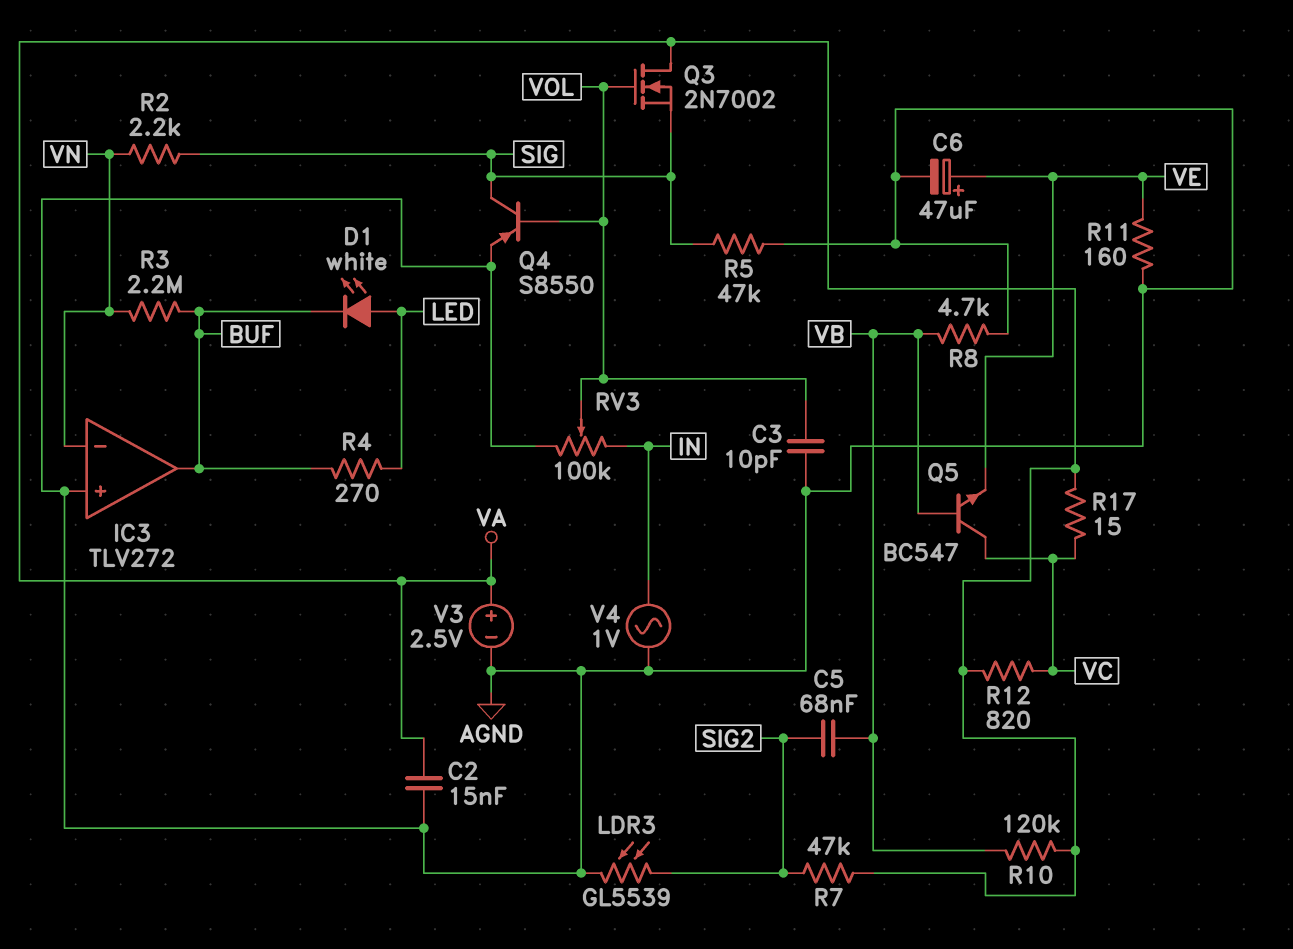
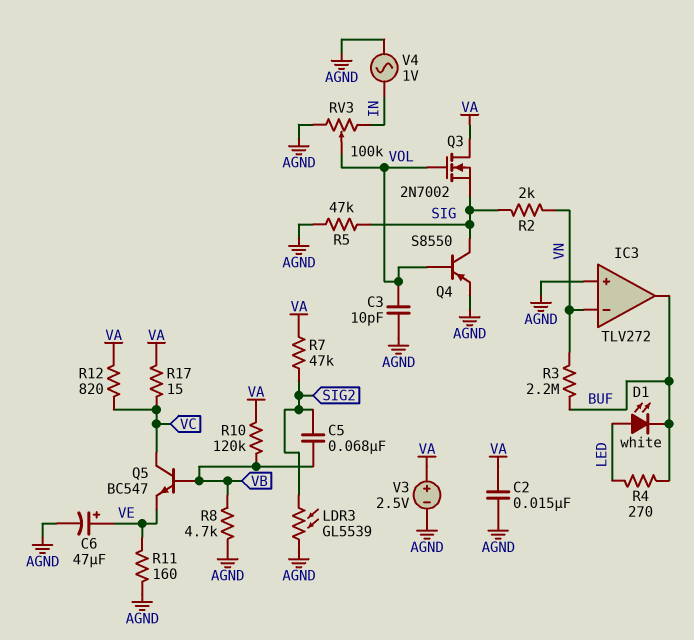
R2: 2.2k (SIG, VN) -> 2k (SIG, VN)

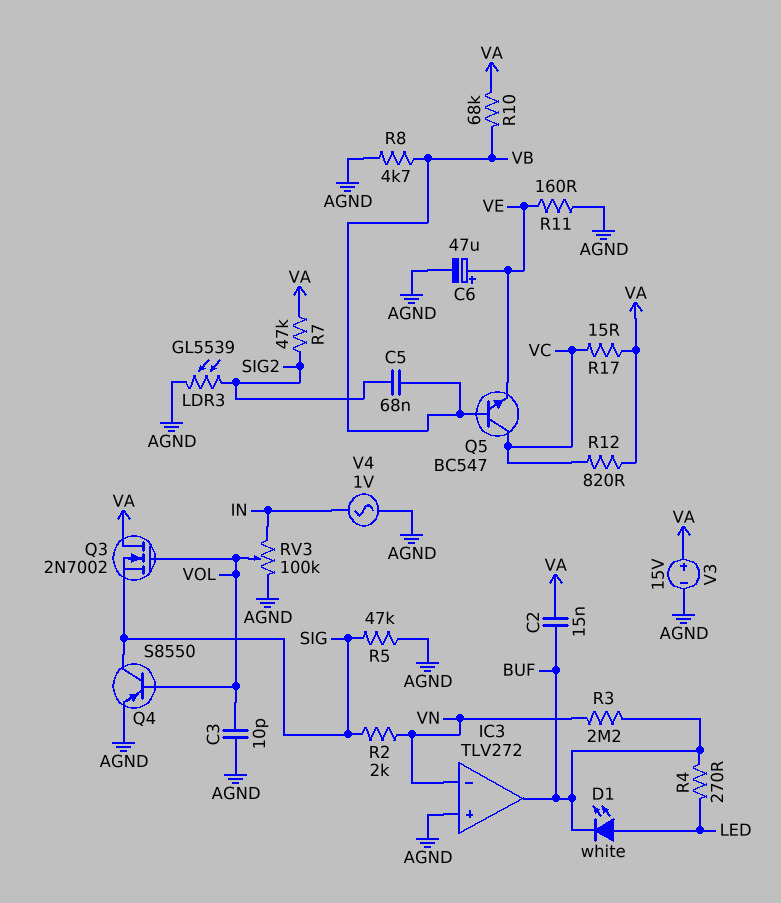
C2: 15nF (AGND, VA) -> 15nF (BUF, VA)
R10: 120k (VA, VB) -> 68k (VA, VB)
V3: 2.5V (plus VA, minus AGND) -> 15V (plus VA, minus AGND)

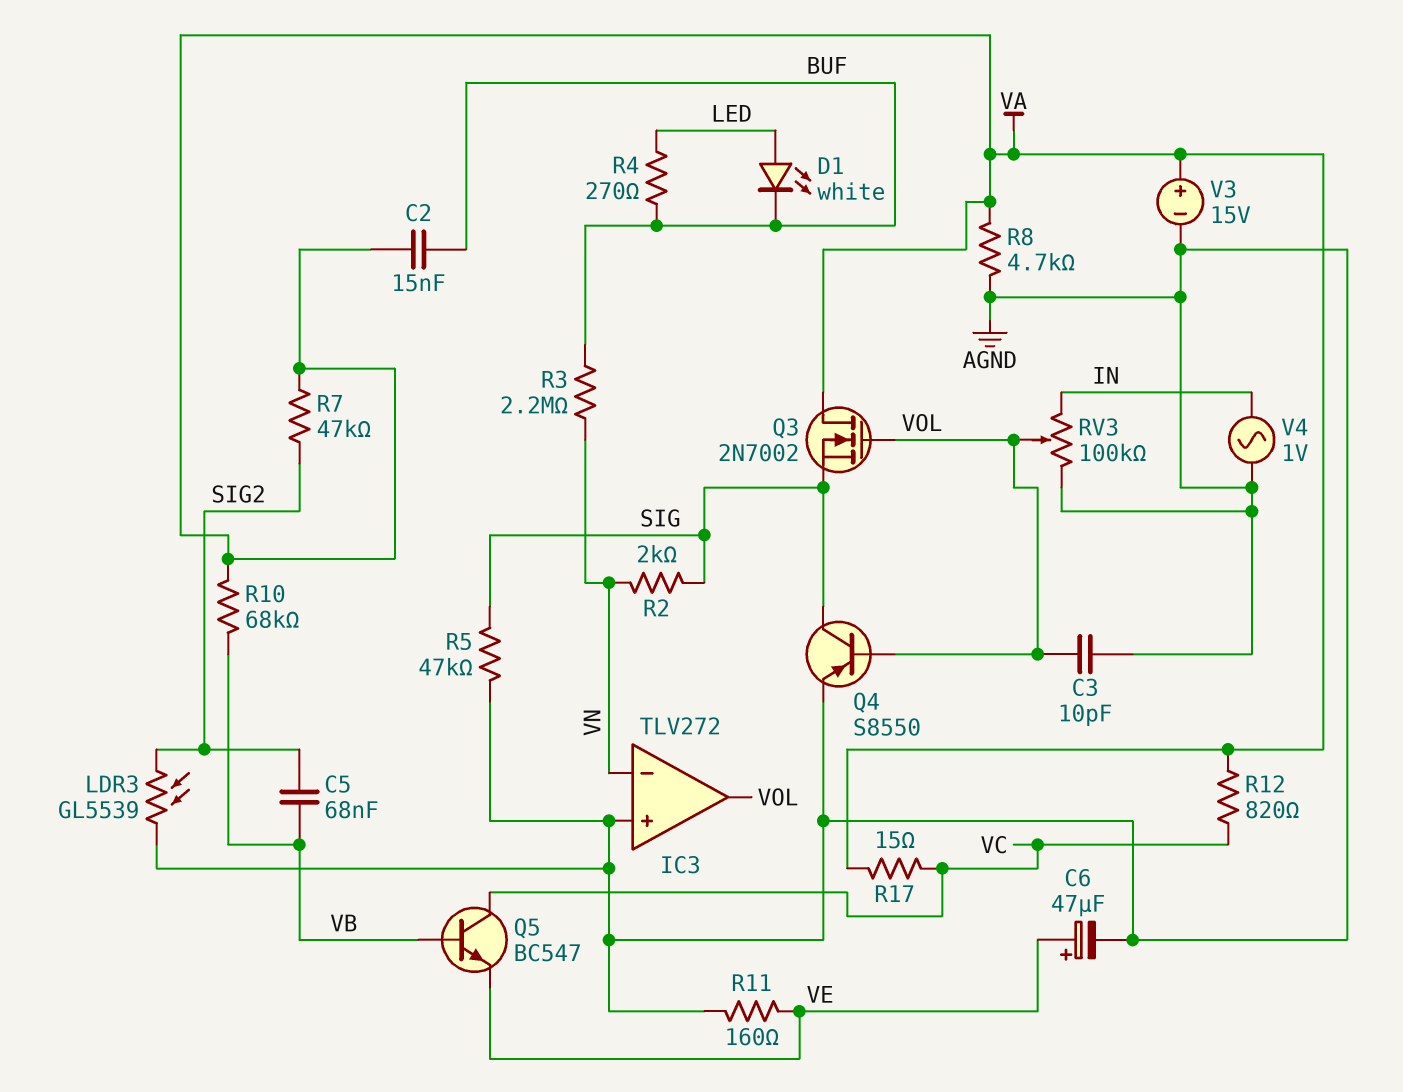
IC3 pin out: BUF -> VOL
R8: 4.7k (AGND, VB) -> 4.7k (AGND, VA)

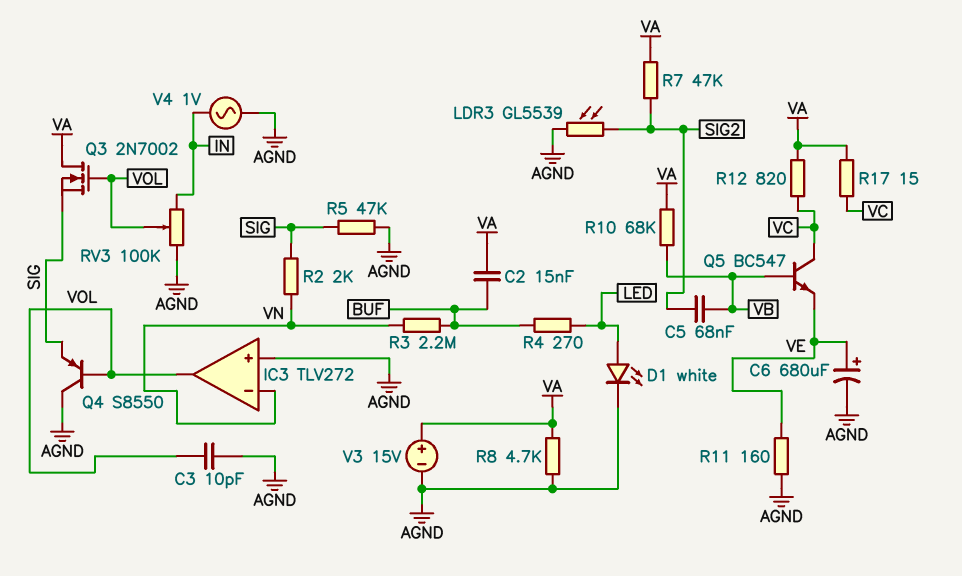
C6: 47uF (plus VE, minus AGND) -> 680uF (plus VE, minus AGND)
D1: LED white (A LED, K BUF) -> LED white (A LED, K AGND)
Q4: PNP S8550 (B VOL, C SIG, E AGND) -> PNP S8550 (B VOL, C AGND, E SIG)

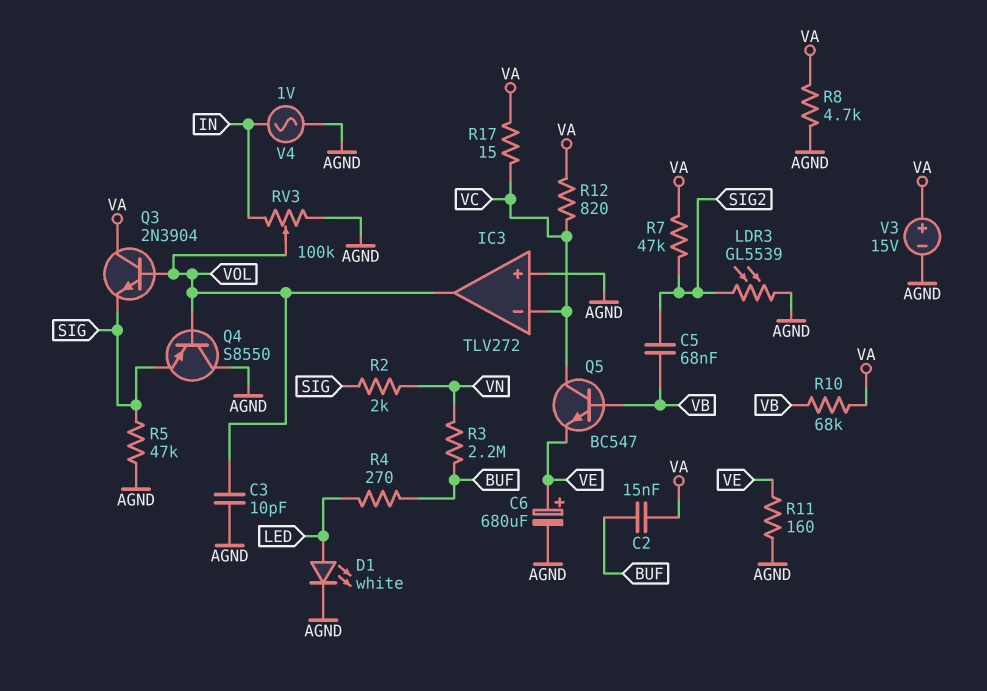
IC3 pin in-: VN -> VC
Q3: NMOS 2N7002 (G VOL, D VA, S SIG) -> NPN 2N3904 (B VOL, C VA, E SIG)

